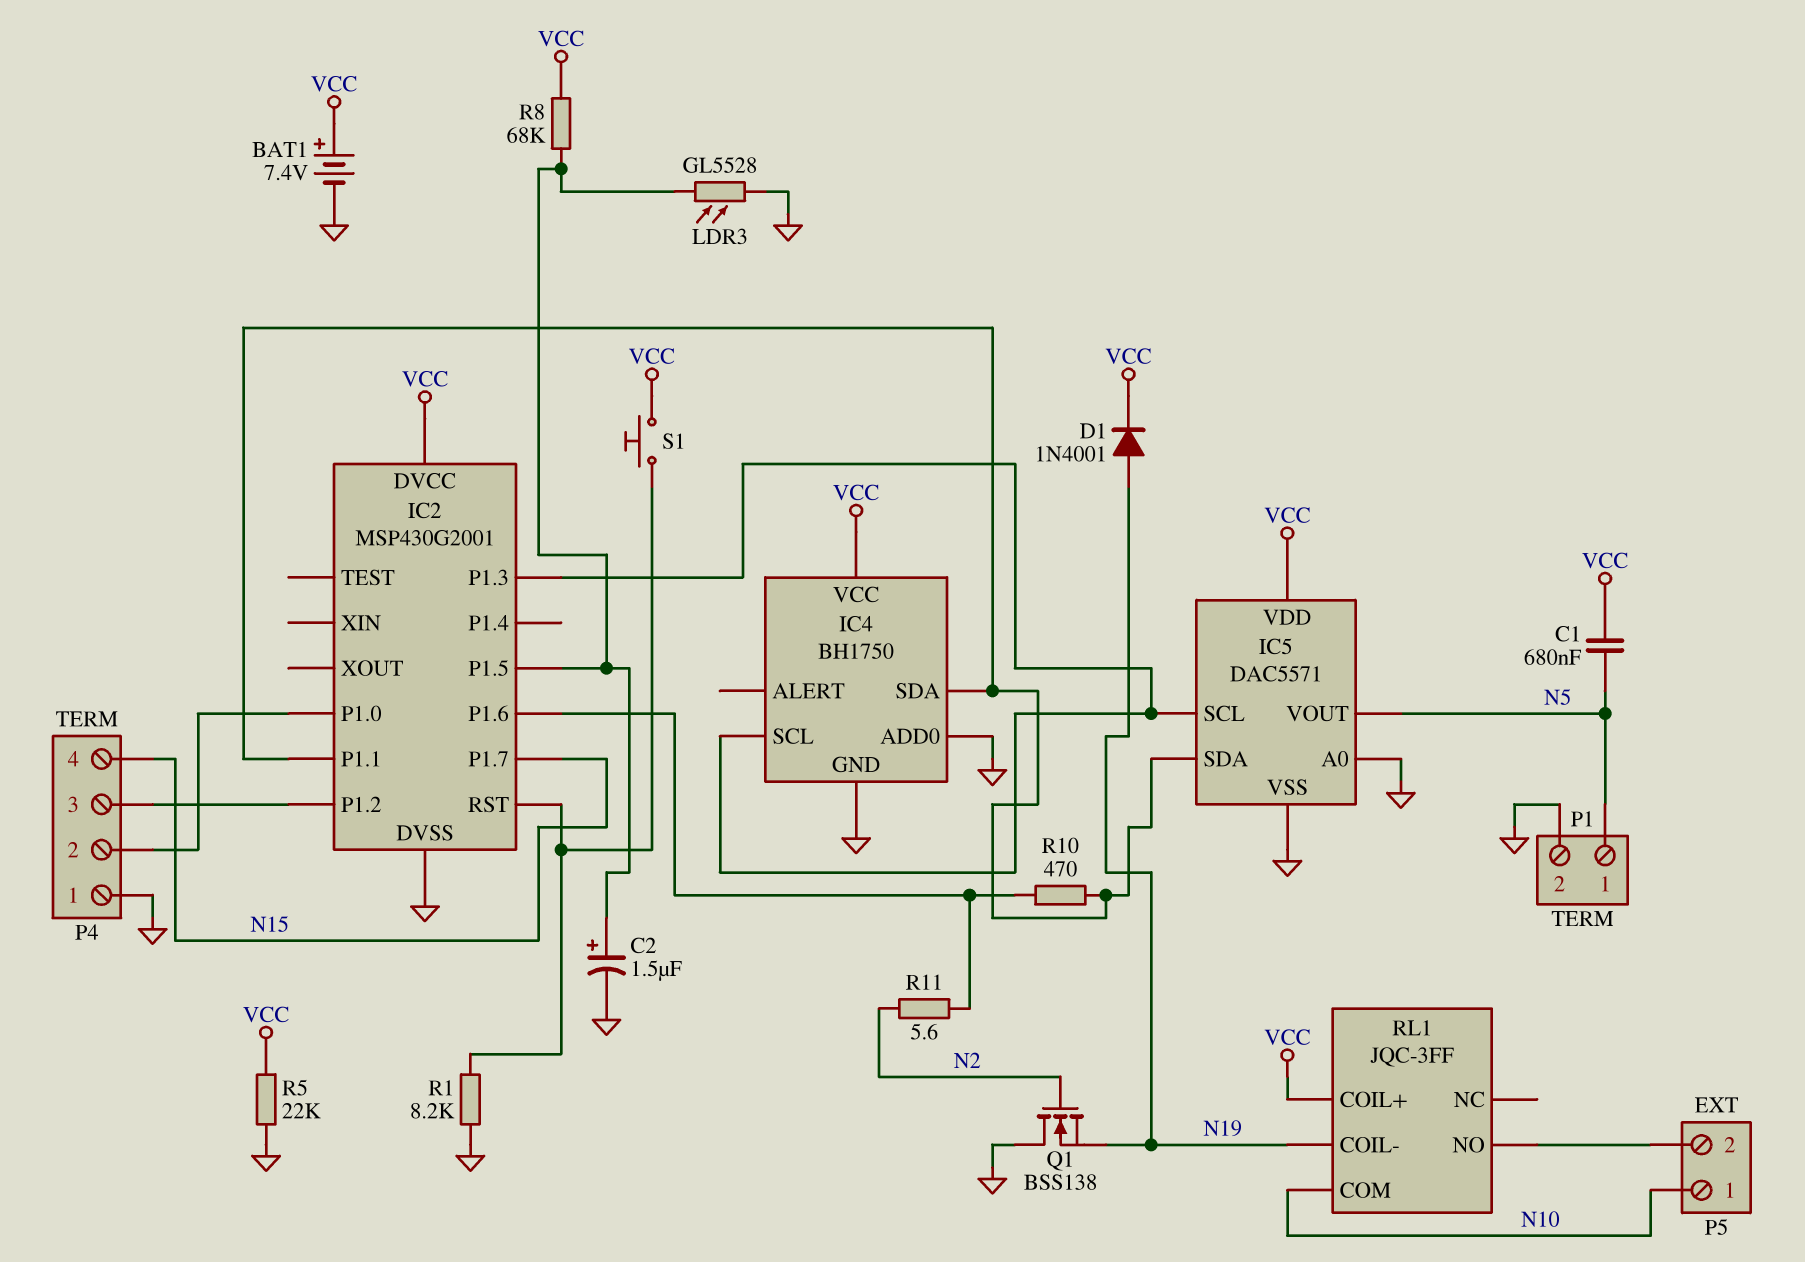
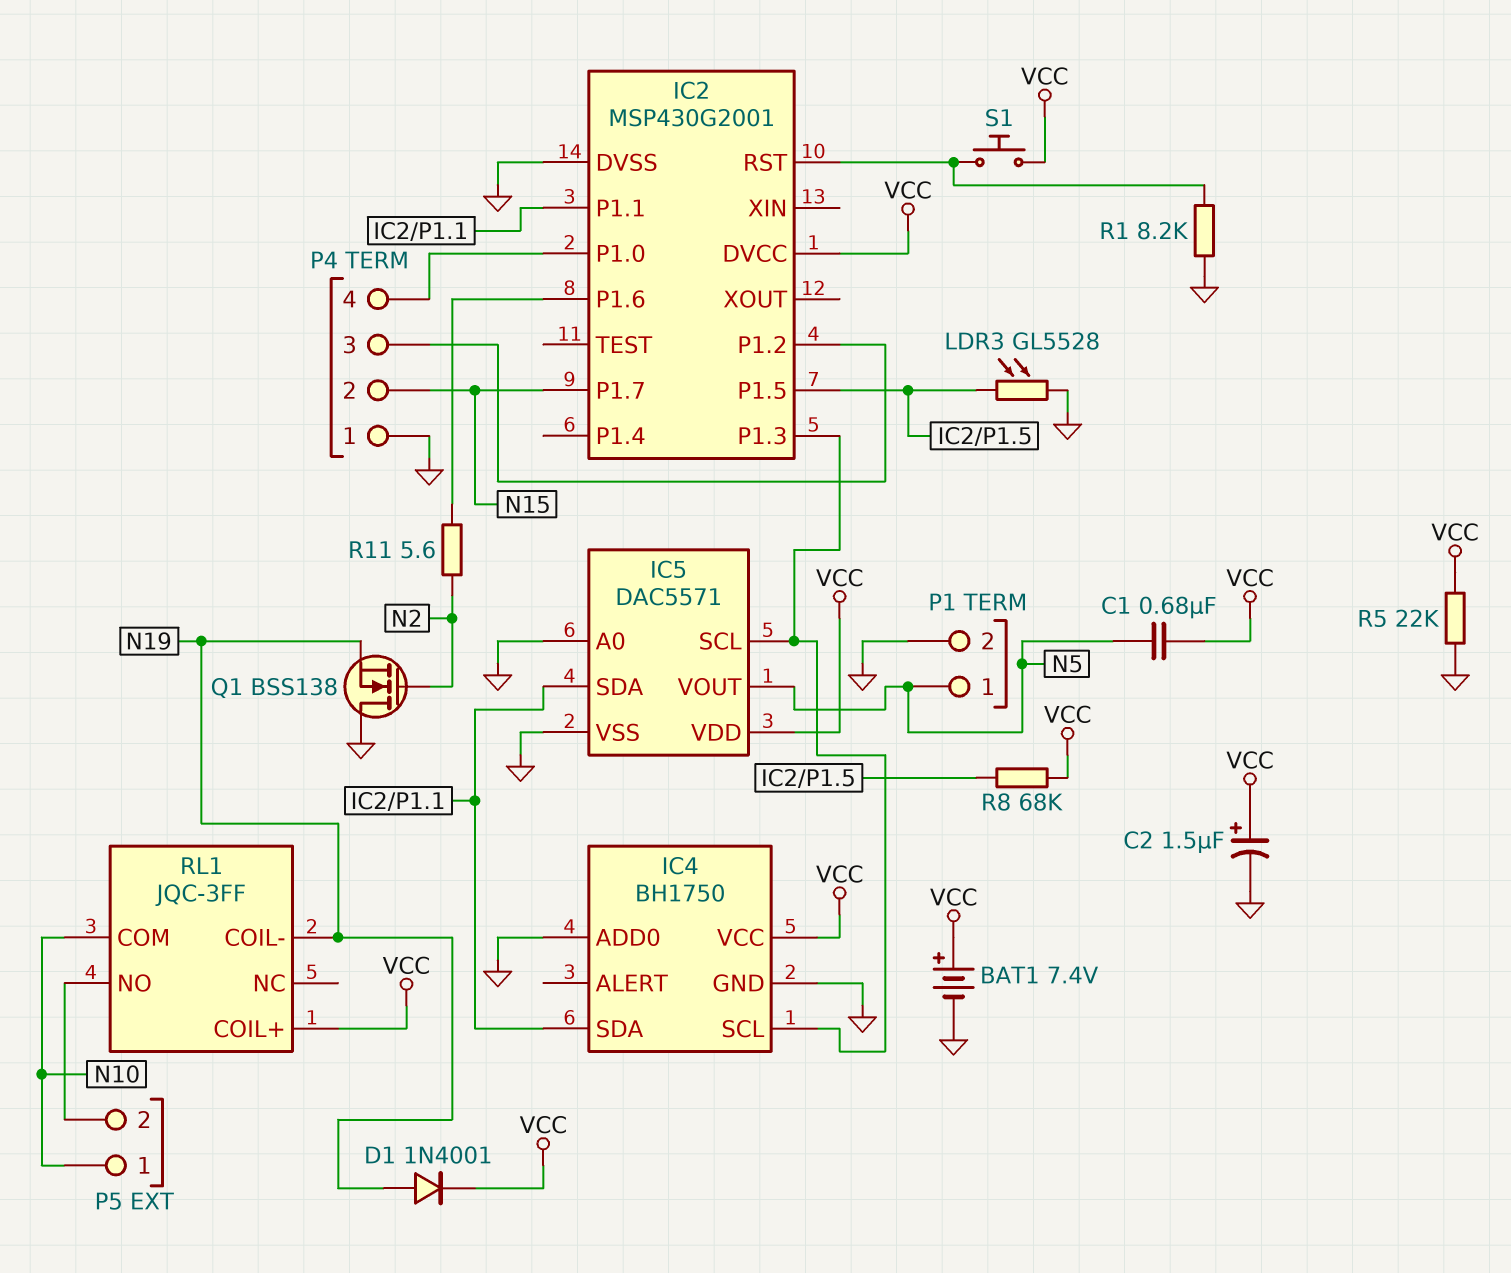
C2: 1.5uF (plus IC2/P1.5, minus GND) -> 1.5uF (plus VCC, minus GND)
P4 pin 2: IC2/P1.0 -> N15
P4 pin 4: N15 -> IC2/P1.0
R10: 470 (IC2/P1.1, IC2/P1.6) -> none

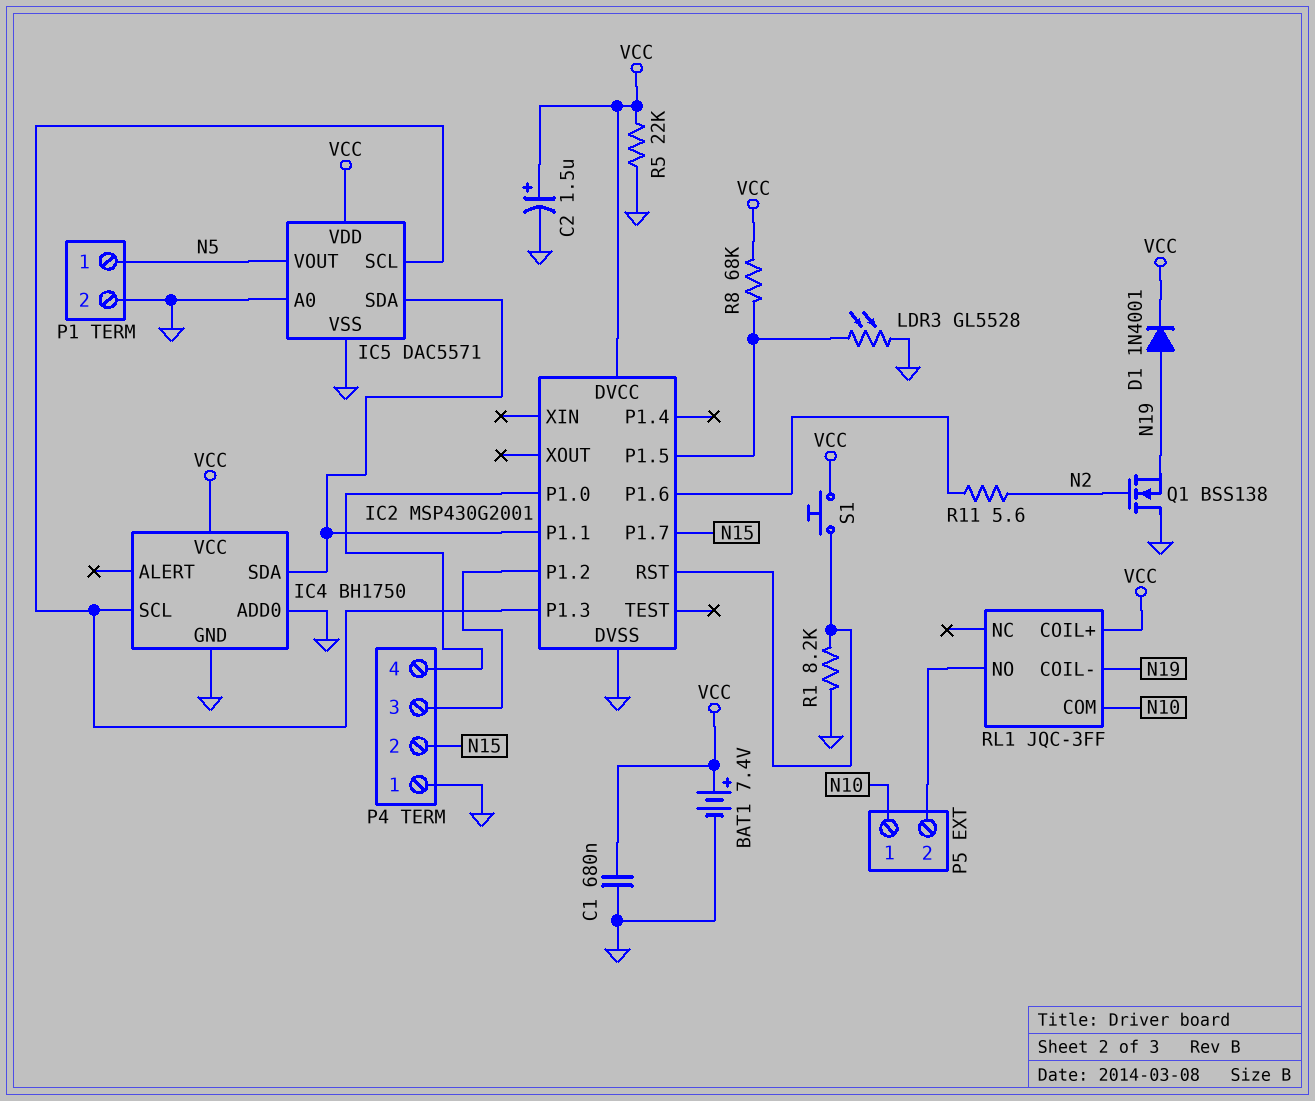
C1: 680nF (N5, VCC) -> 680nF (GND, VCC)

